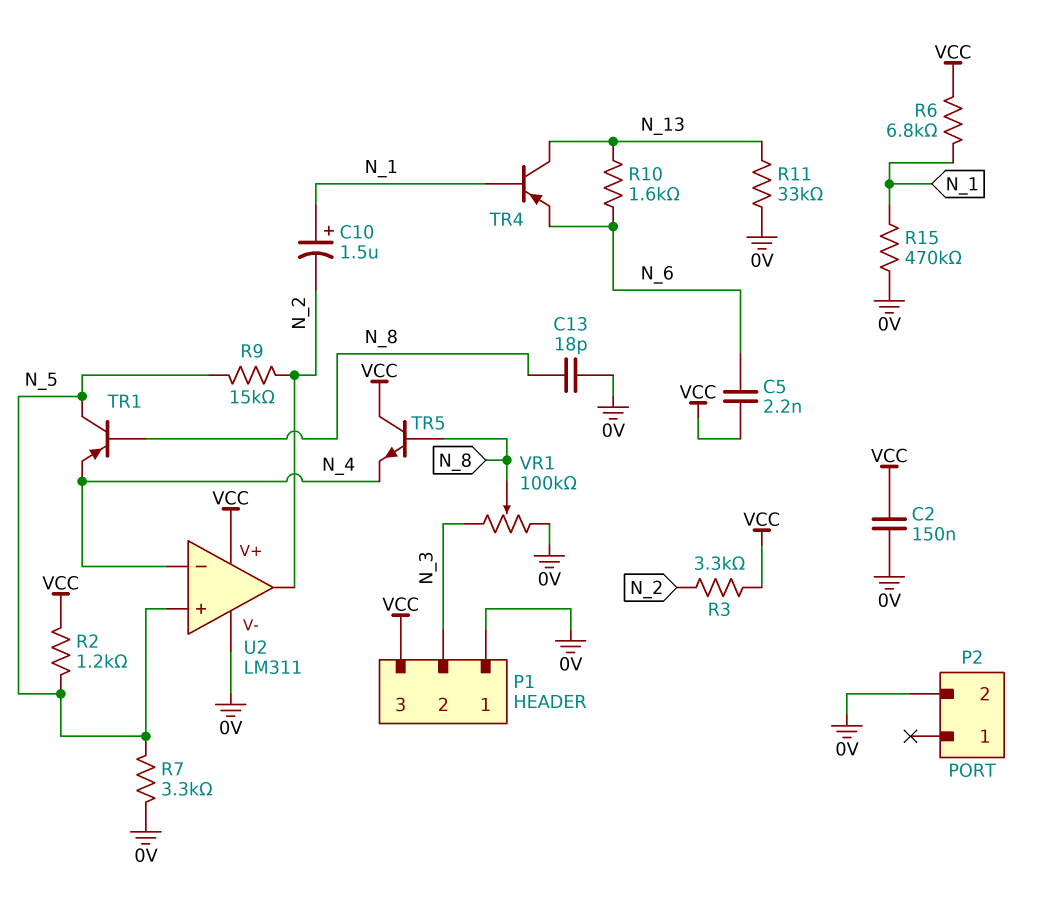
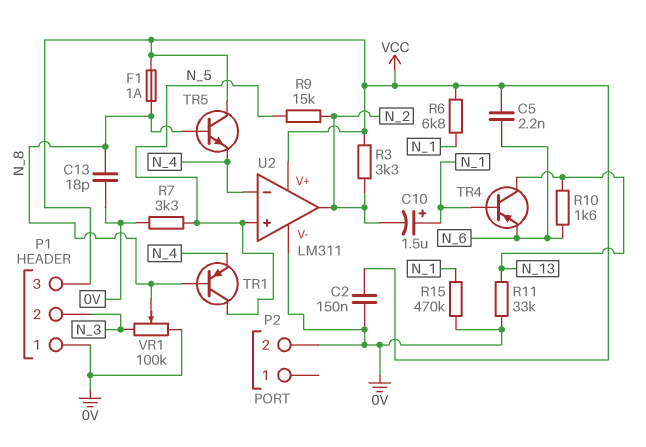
F1: none -> 1A (N_8, VCC)
R2: 1.2k (N_5, VCC) -> none

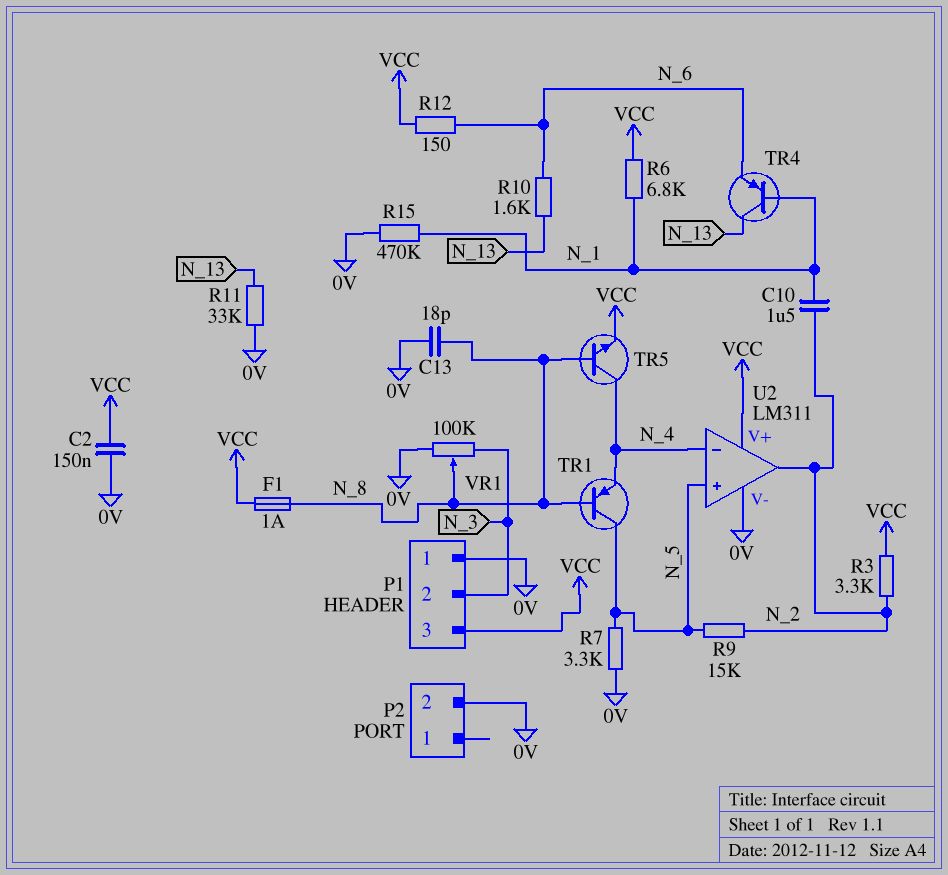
C5: 2.2nF (N_6, VCC) -> none
C10: 1.5uF (plus N_1, minus N_2) -> 1.5uF (N_1, N_2)
R12: none -> 150 (N_6, VCC)
TR5: NPN (B N_8, C VCC, E N_4) -> NPN (B N_8, C N_4, E VCC)

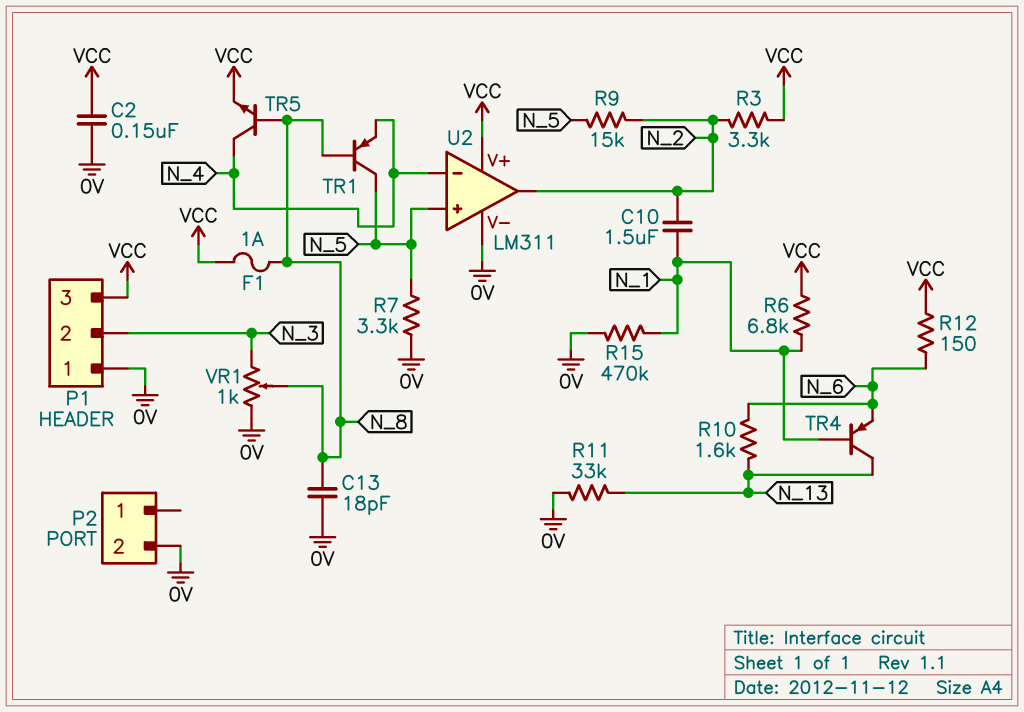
VR1: 100k (0V, N_3, wiper N_8) -> 1k (0V, N_3, wiper N_8)

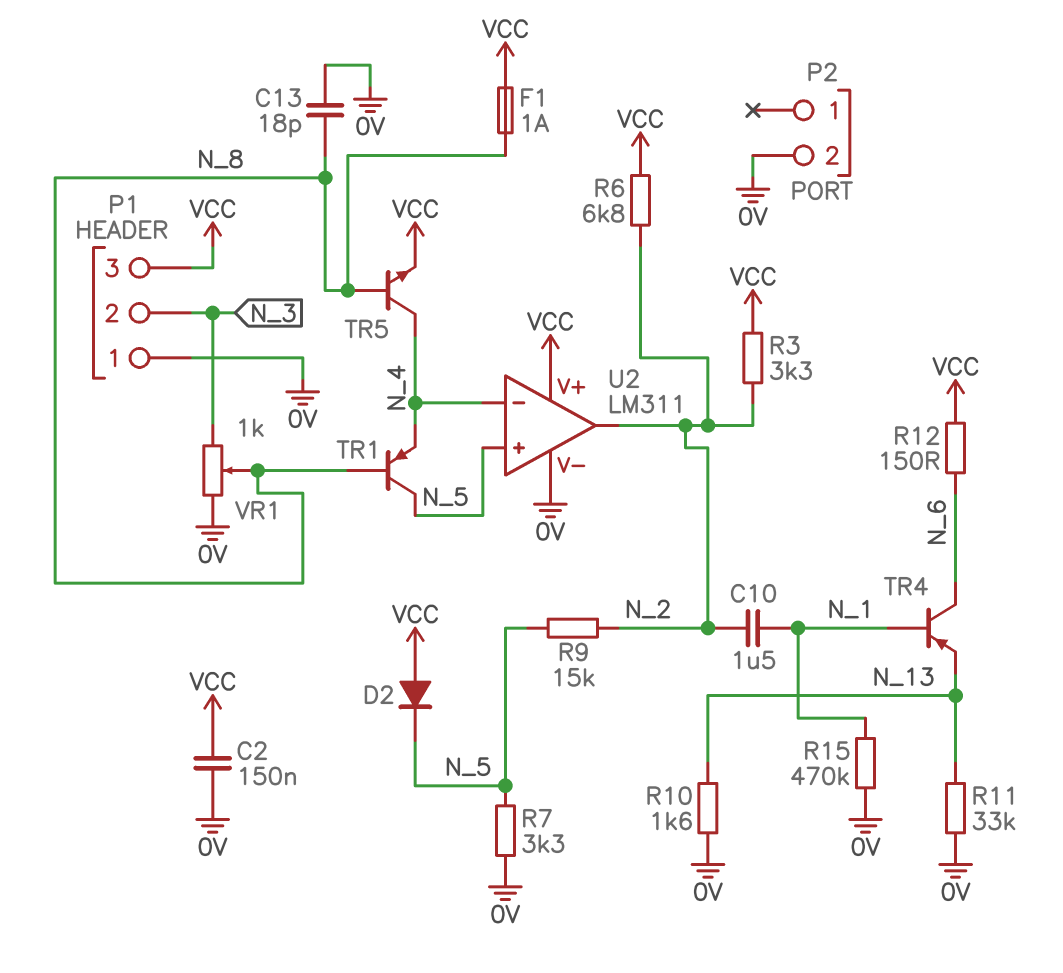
D2: none -> diode (A VCC, K N_5)
R6: 6.8k (N_1, VCC) -> 6.8k (N_2, VCC)
R10: 1.6k (N_6, N_13) -> 1.6k (0V, N_13)
TR4: PNP (B N_1, C N_13, E N_6) -> PNP (B N_1, C N_6, E N_13)

